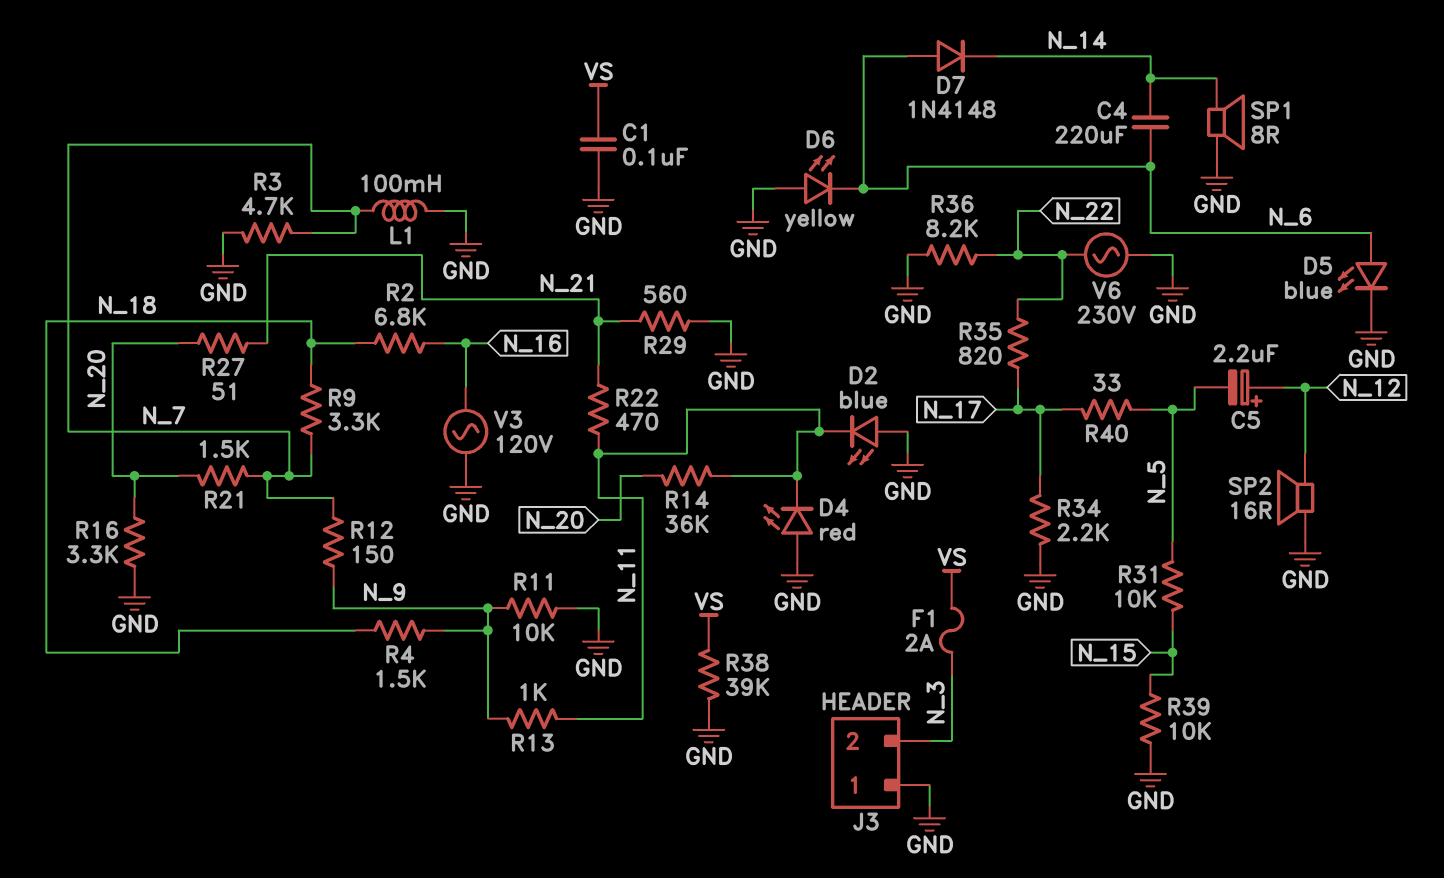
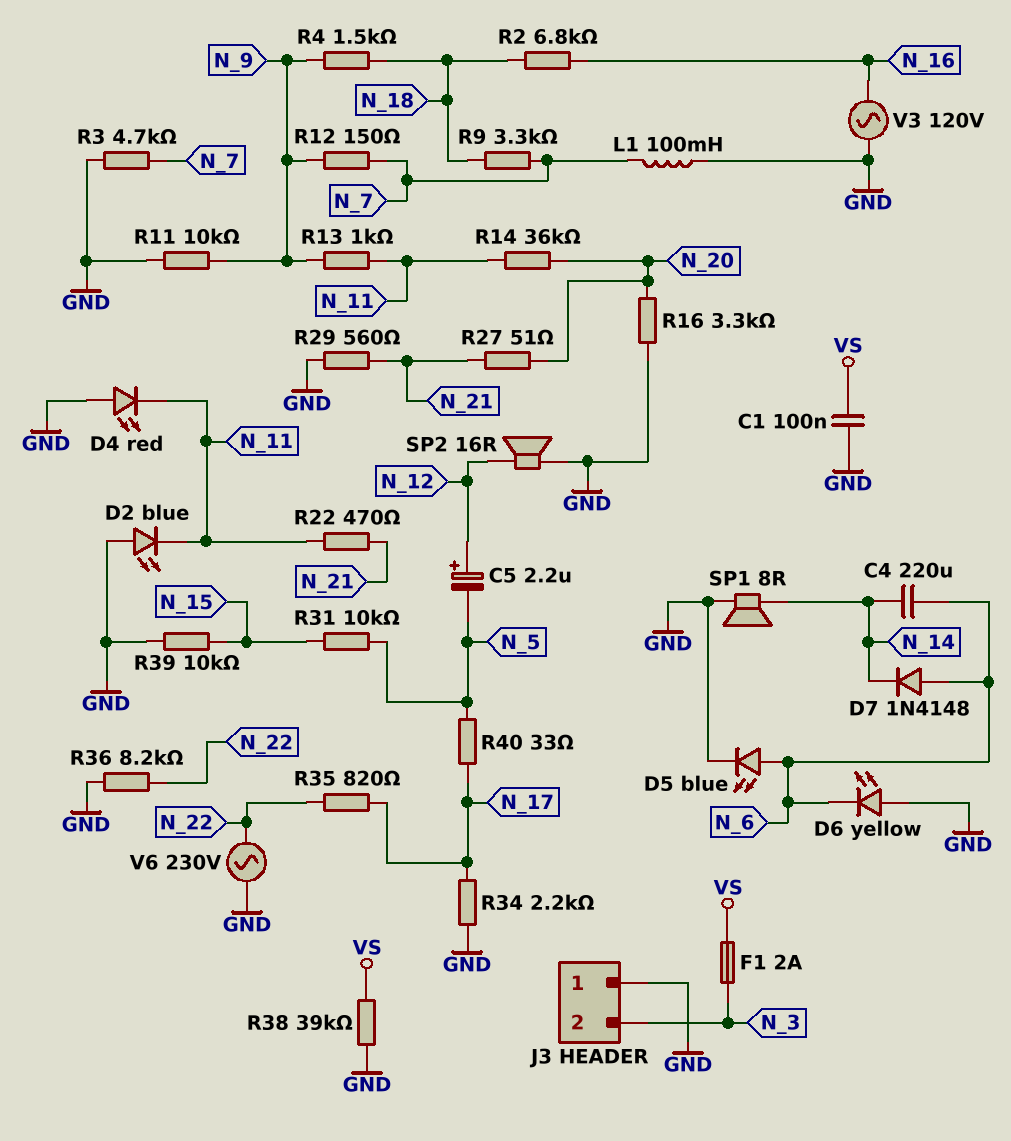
R21: 1.5k (N_7, N_20) -> none

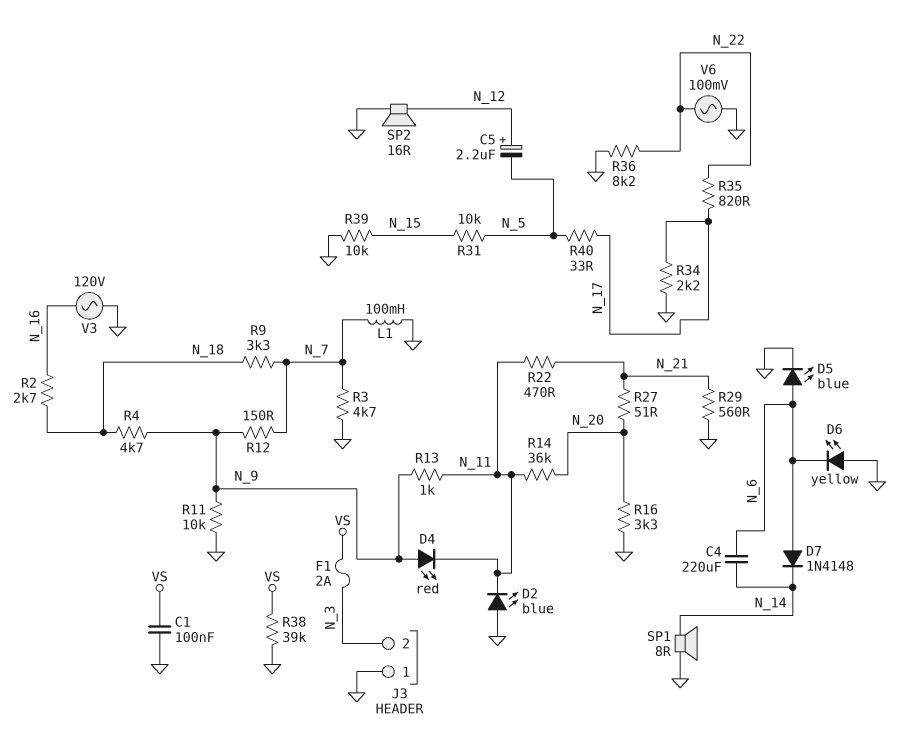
D4: LED red (A GND, K N_11) -> LED red (A N_9, K N_11)
R2: 6.8k (N_16, N_18) -> 2.7k (N_16, N_18)
R4: 1.5k (N_9, N_18) -> 4.7k (N_9, N_18)
V6: AC 230V (GND, N_22) -> AC 100mV (GND, N_22)

